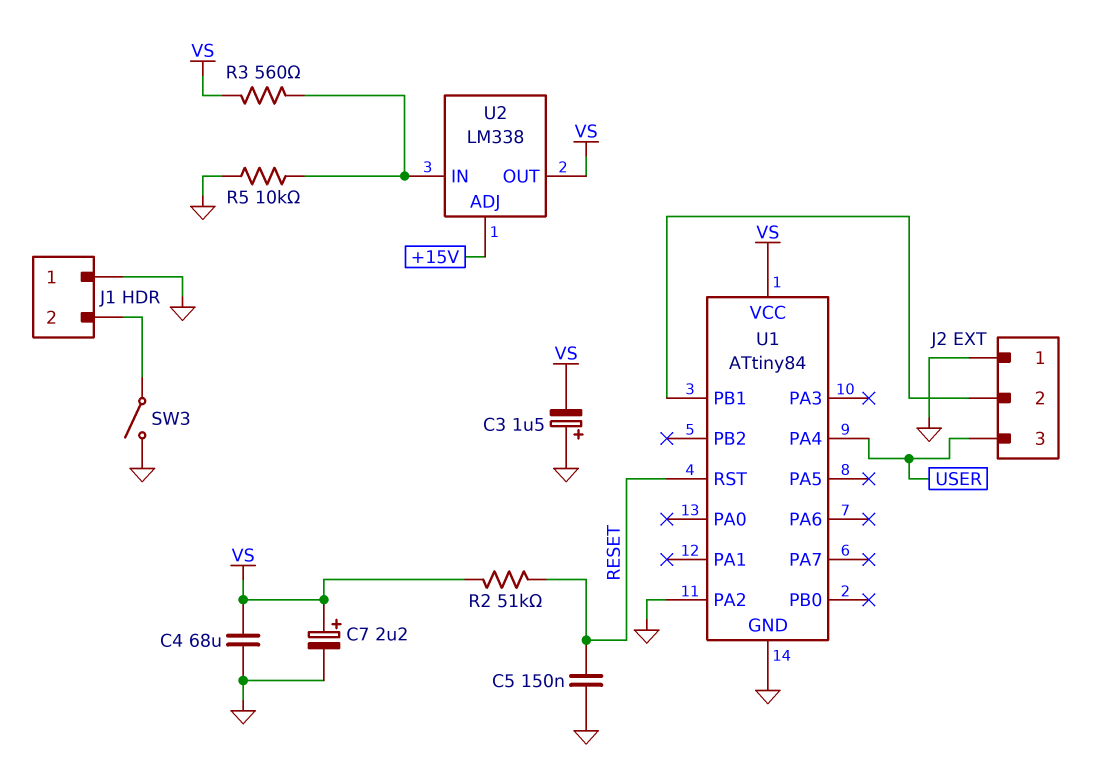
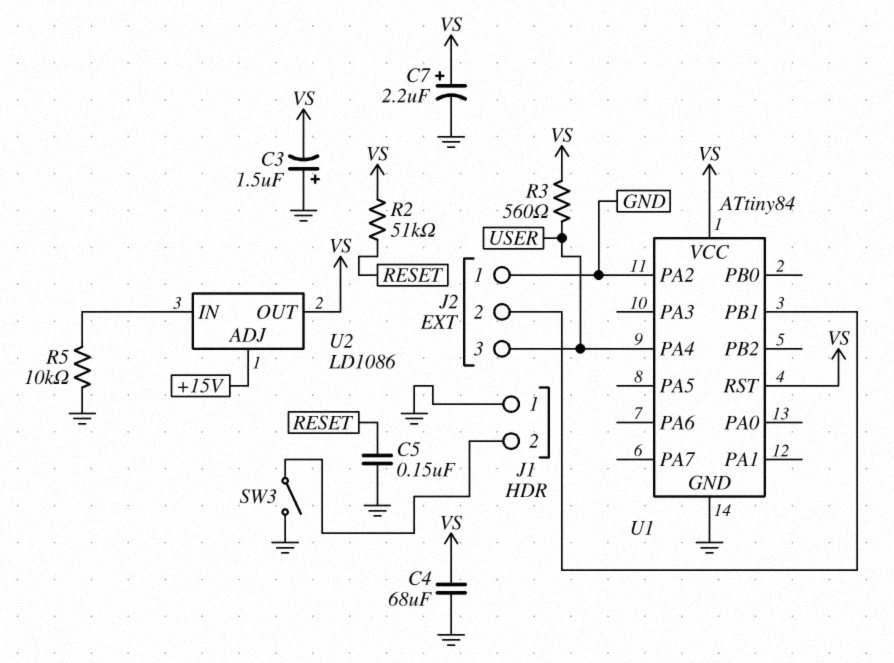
R3: 560 (U2/IN, VS) -> 560 (USER, VS)
U1 pin RST: RESET -> VS
U2: LM338 -> LD1086

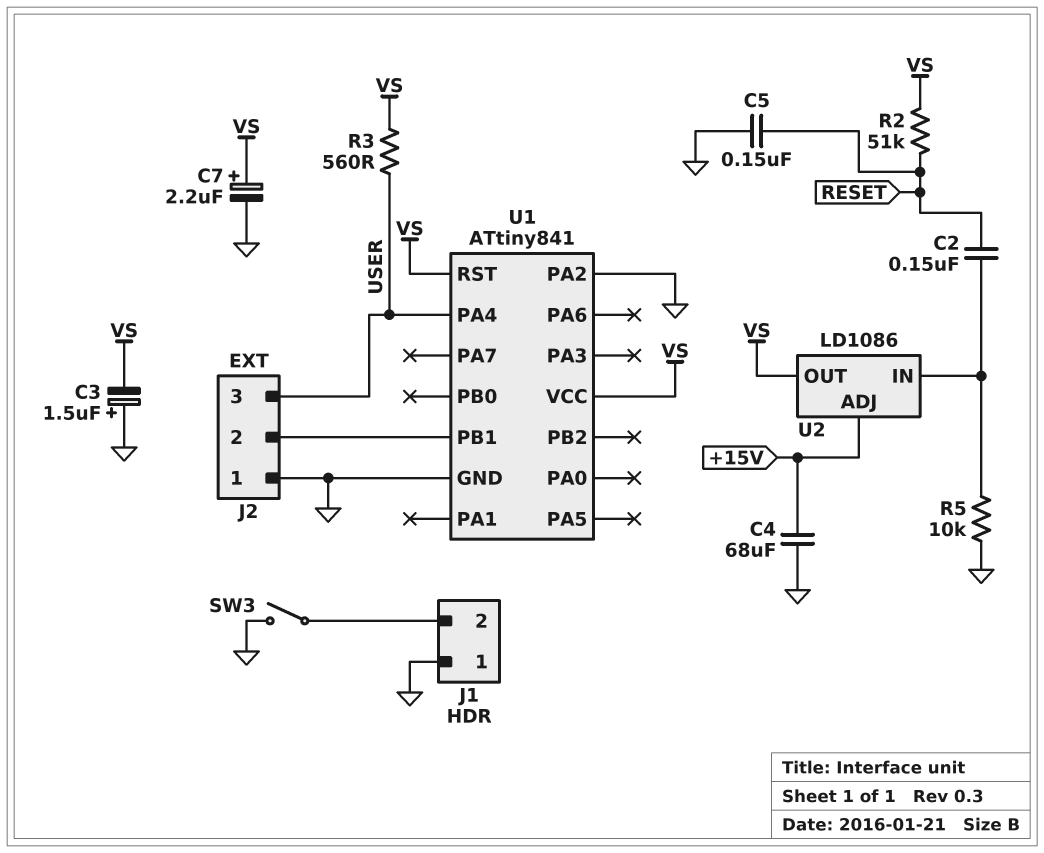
C2: none -> 150nF (RESET, U2/IN)
C4: 68uF (GND, VS) -> 68uF (+15V, GND)
U1: ATtiny84 -> ATtiny841

